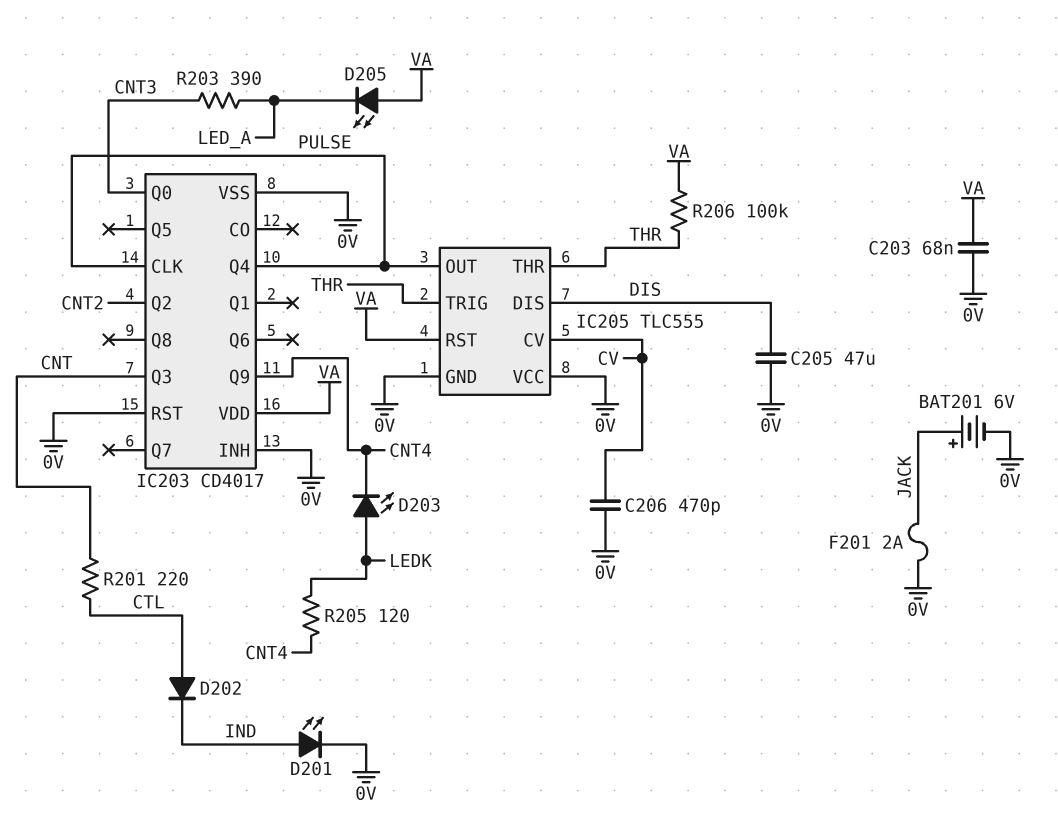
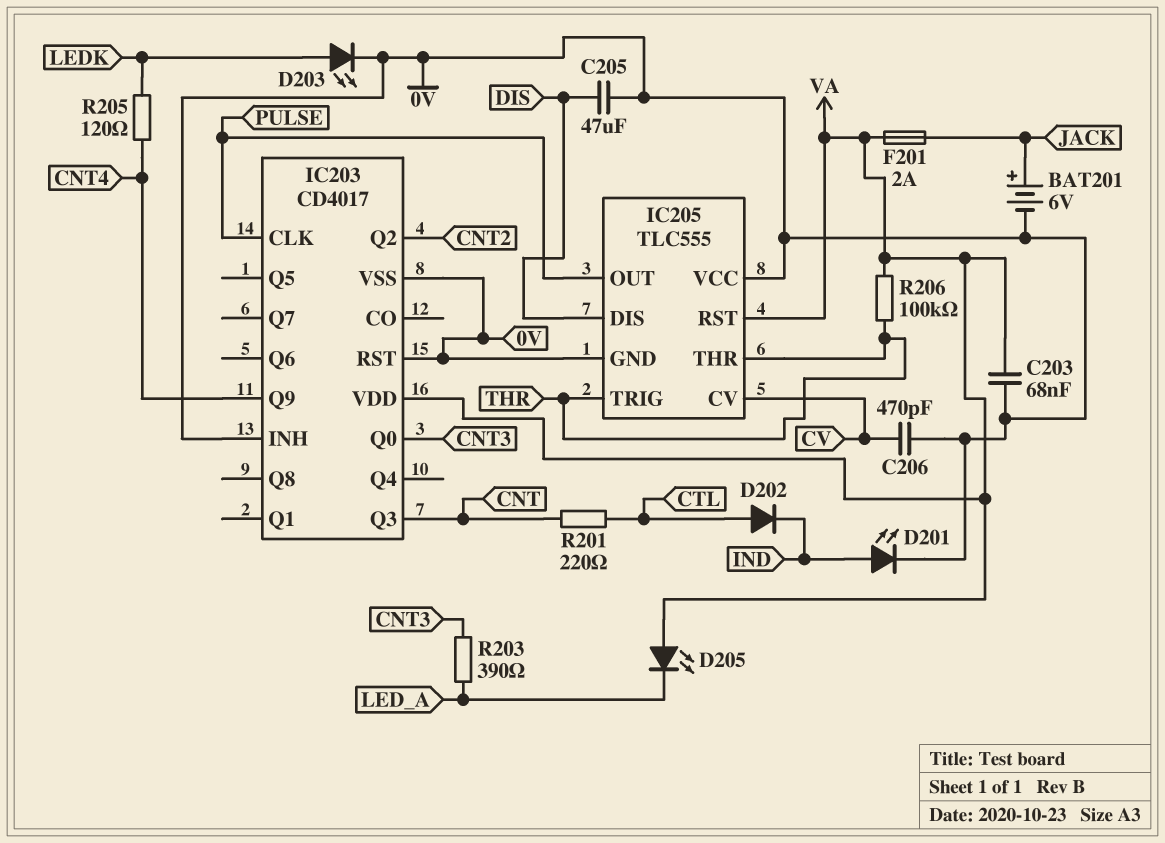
D203: LED (A LEDK, K CNT4) -> LED (A LEDK, K 0V)
F201: 2A (0V, JACK) -> 2A (JACK, VA)
IC203 pin Q4: PULSE -> none

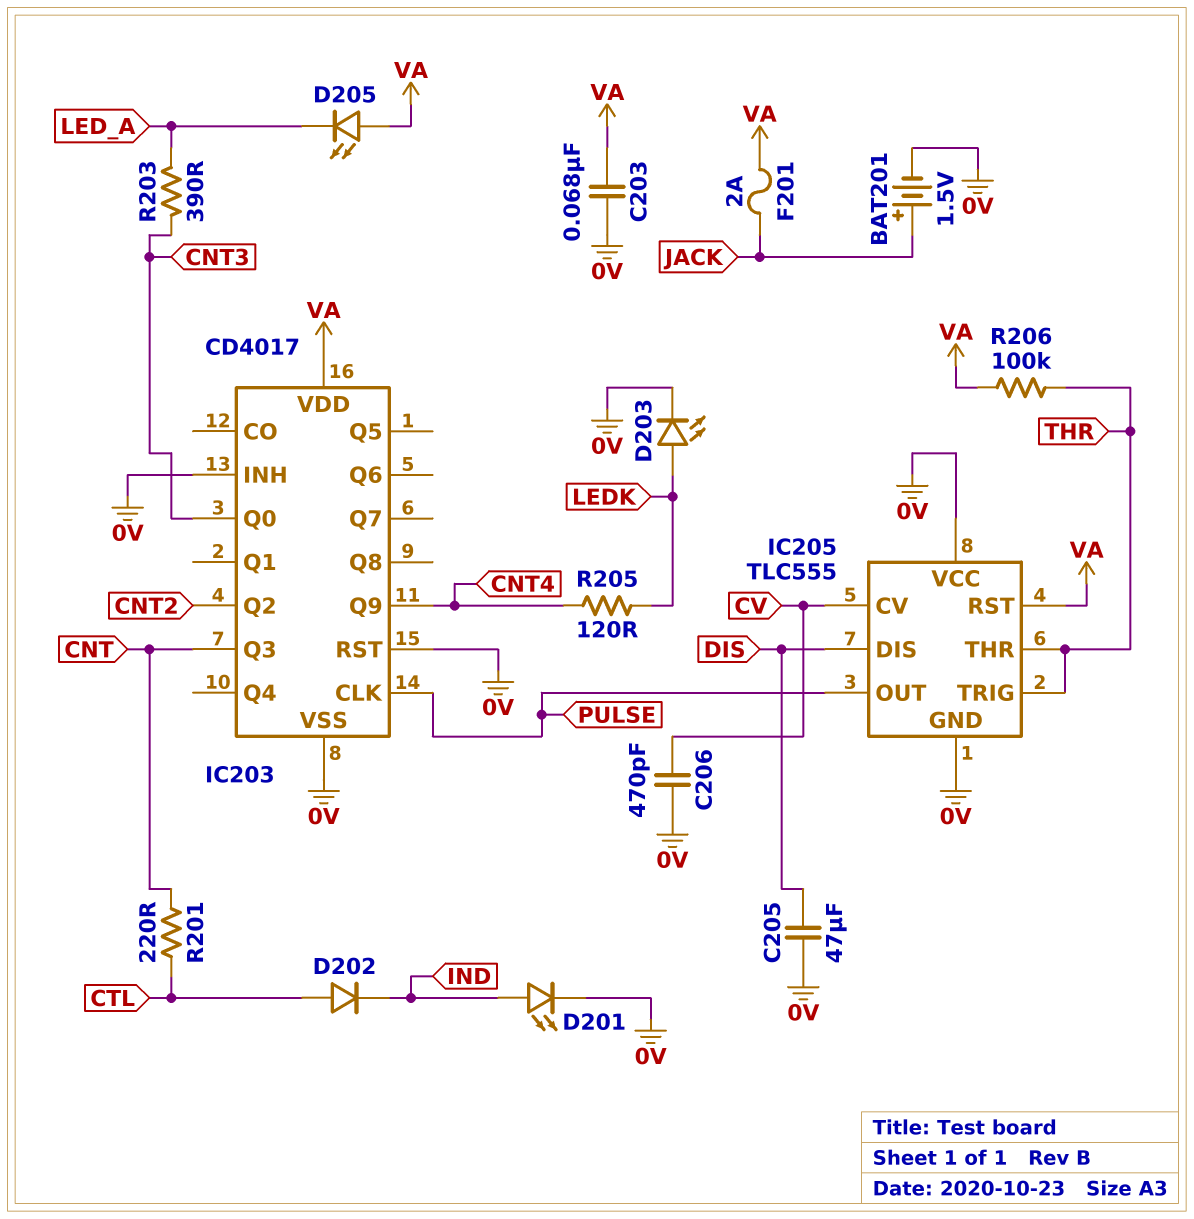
BAT201: 6V (plus JACK, minus 0V) -> 1.5V (plus JACK, minus 0V)

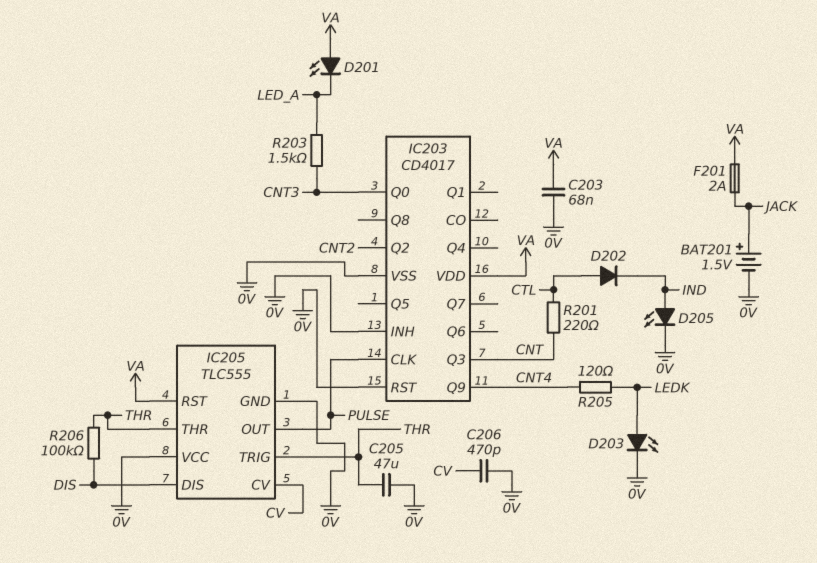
C205: 47uF (0V, DIS) -> 47uF (0V, THR)
D201: LED (A IND, K 0V) -> LED (A VA, K LED_A)
D205: LED (A VA, K LED_A) -> LED (A IND, K 0V)
R203: 390 (CNT3, LED_A) -> 1.5k (CNT3, LED_A)
R206: 100k (THR, VA) -> 100k (DIS, THR)

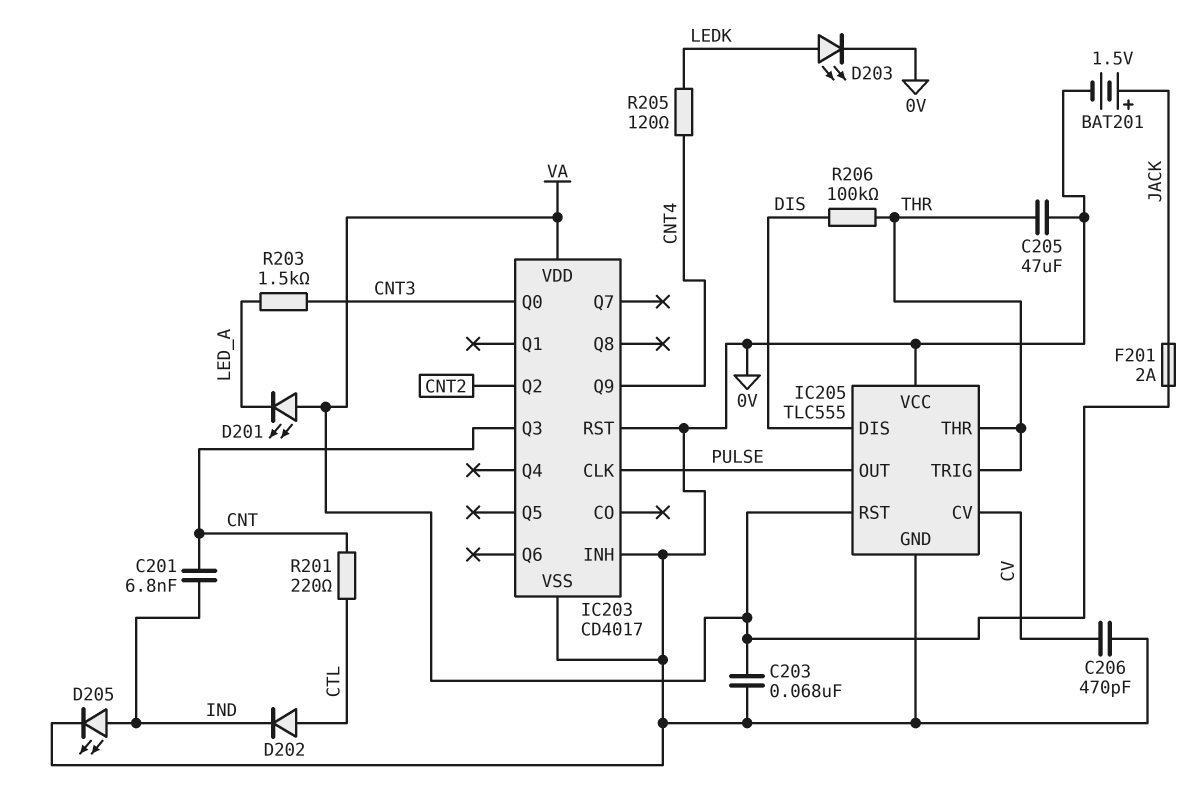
C201: none -> 6.8nF (CNT, IND)

